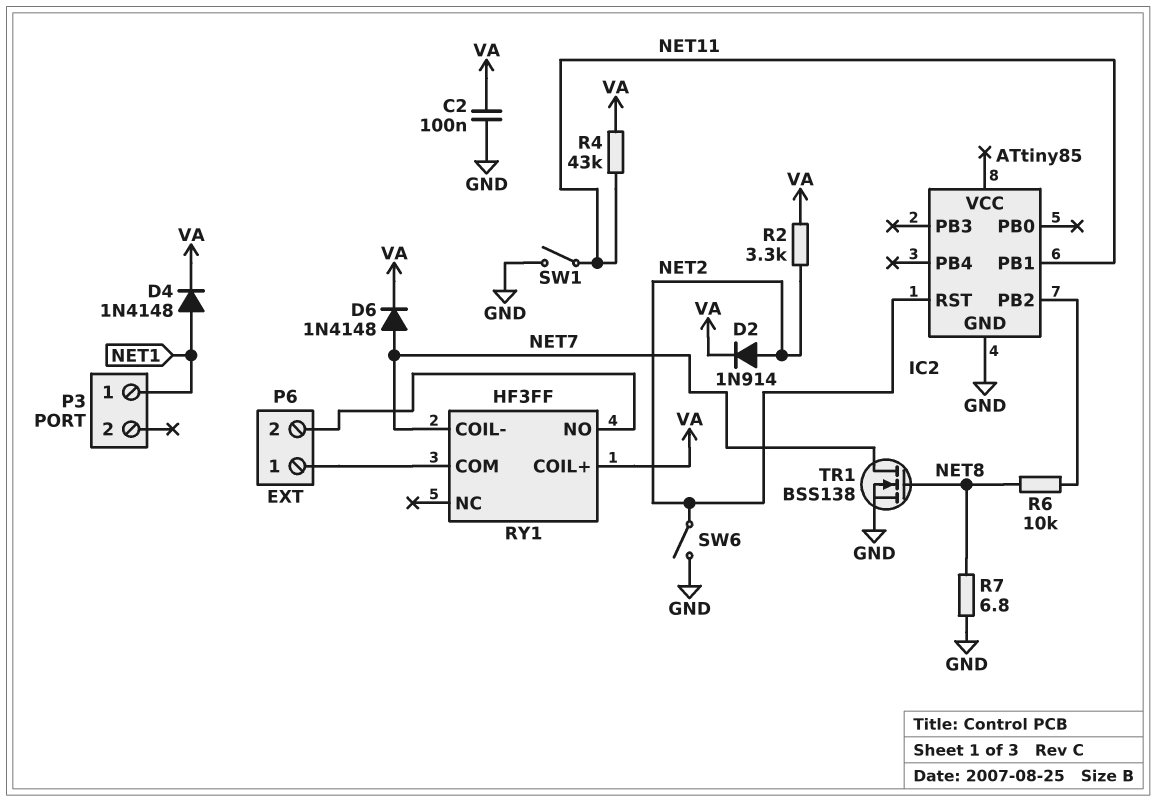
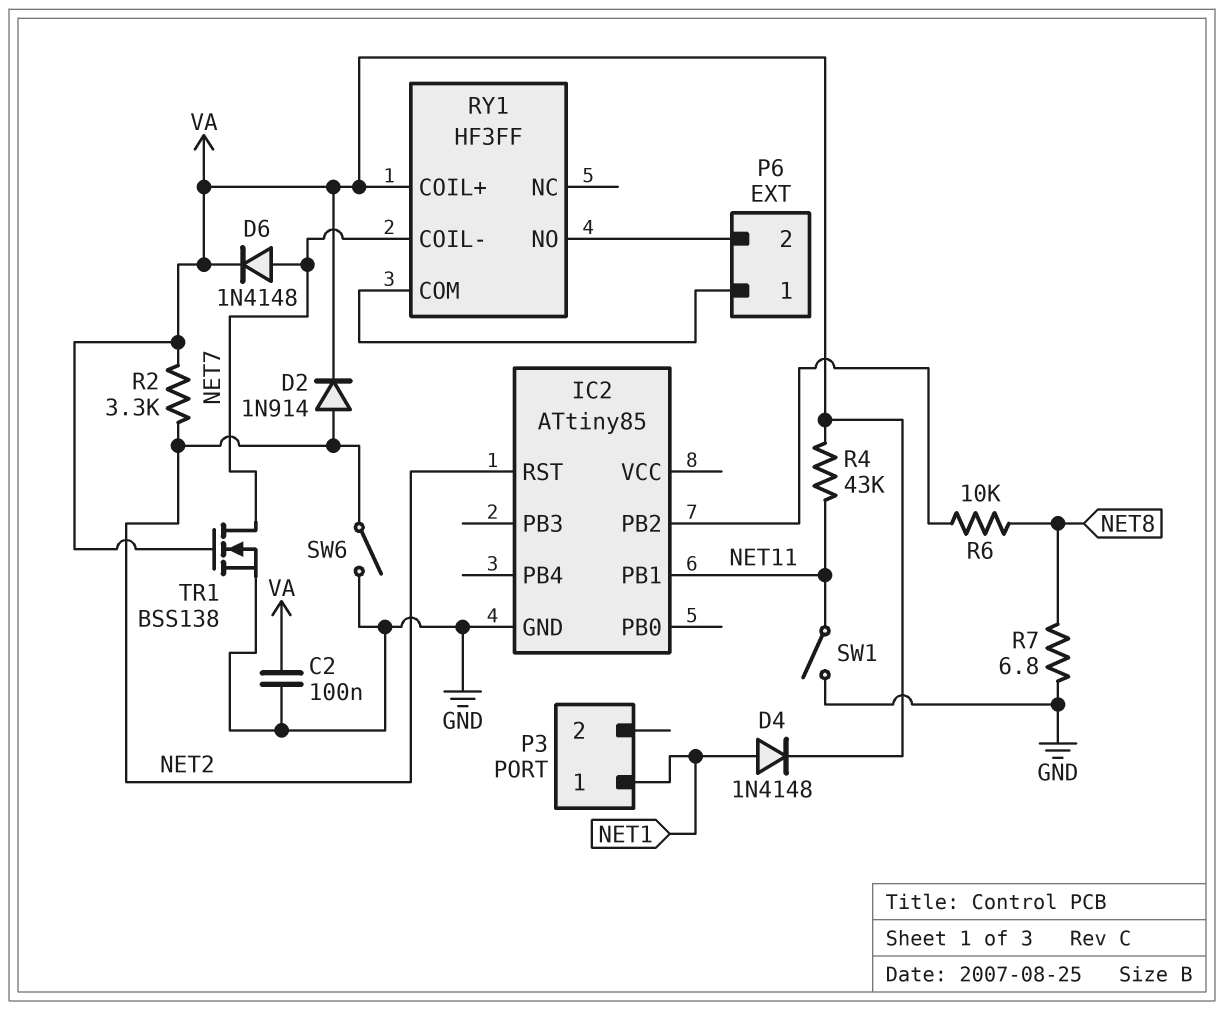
TR1: NMOS BSS138 (G NET8, D NET7, S GND) -> NMOS BSS138 (G VA, D NET7, S GND)

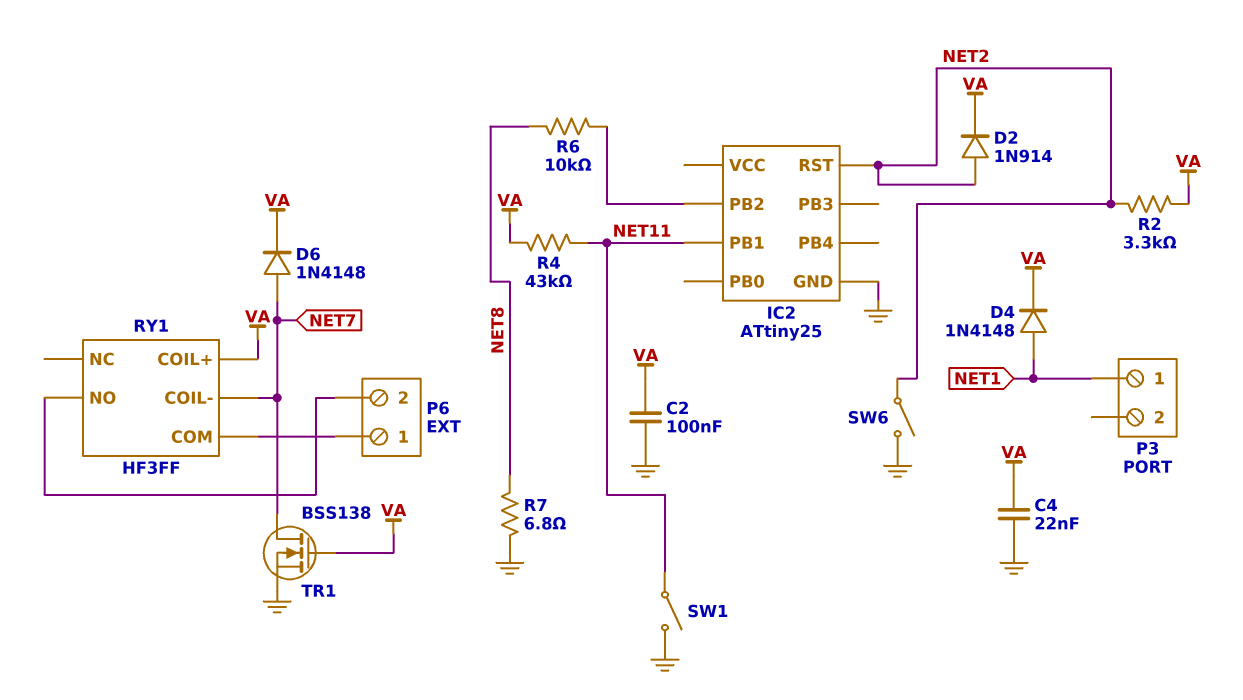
C4: none -> 22nF (GND, VA)
IC2: ATtiny85 -> ATtiny25

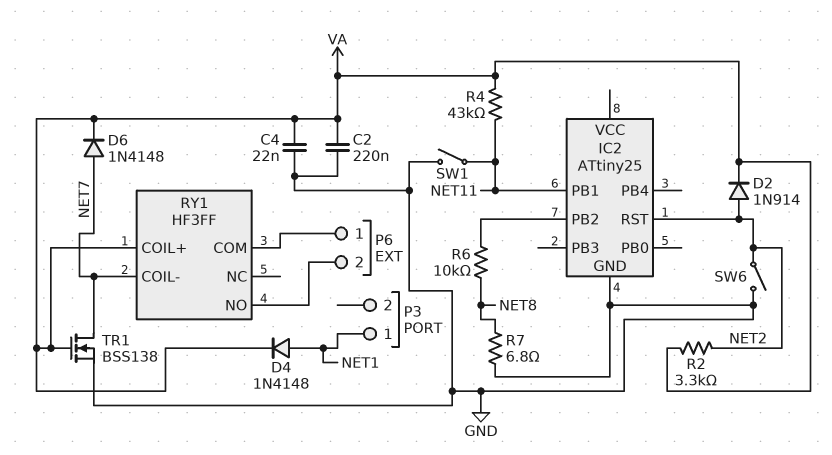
C2: 100nF (GND, VA) -> 220nF (GND, VA)

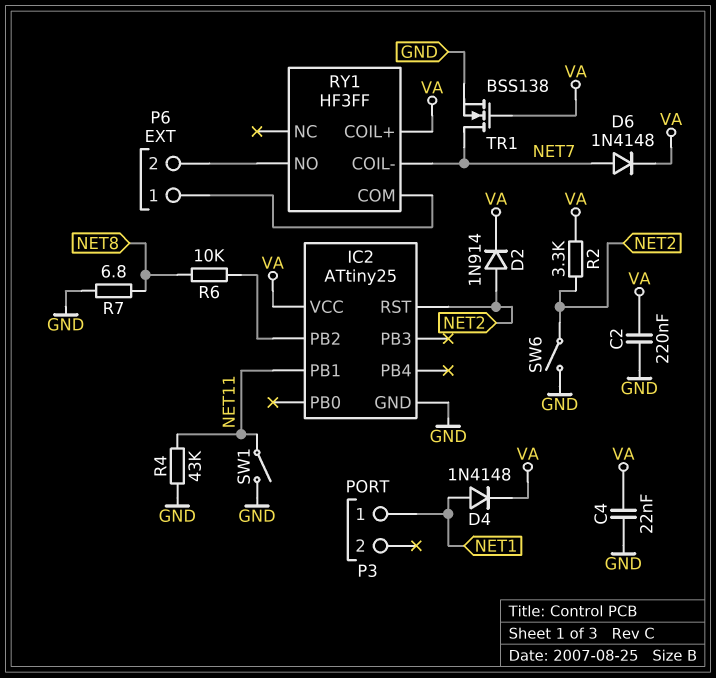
IC2 pin VCC: none -> VA
R4: 43k (NET11, VA) -> 43k (GND, NET11)

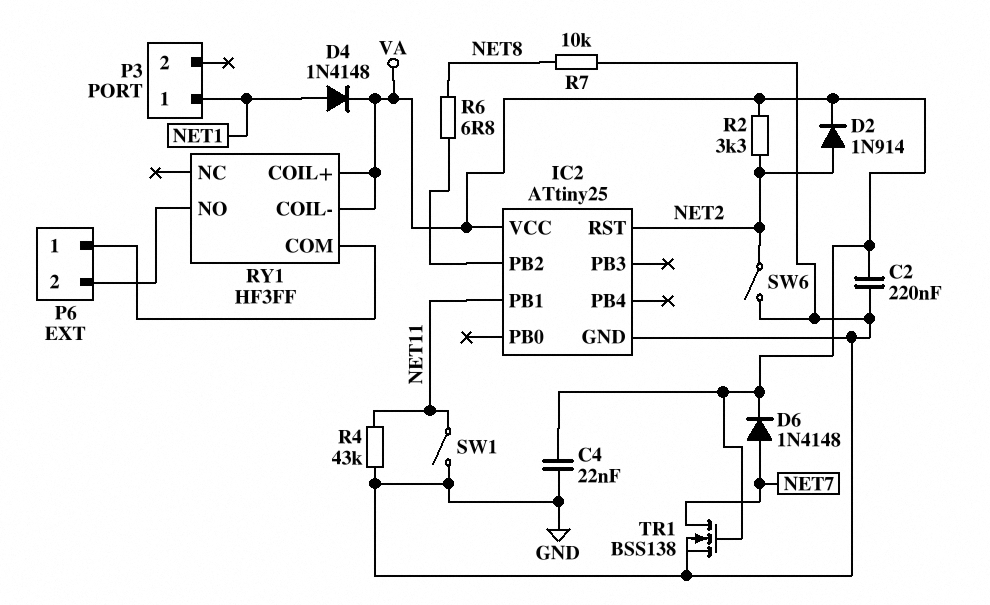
R6: 10k (IC2/PB2, NET8) -> 6.8 (IC2/PB2, NET8)
R7: 6.8 (GND, NET8) -> 10k (GND, NET8)
RY1 pin COIL-: NET7 -> VA

